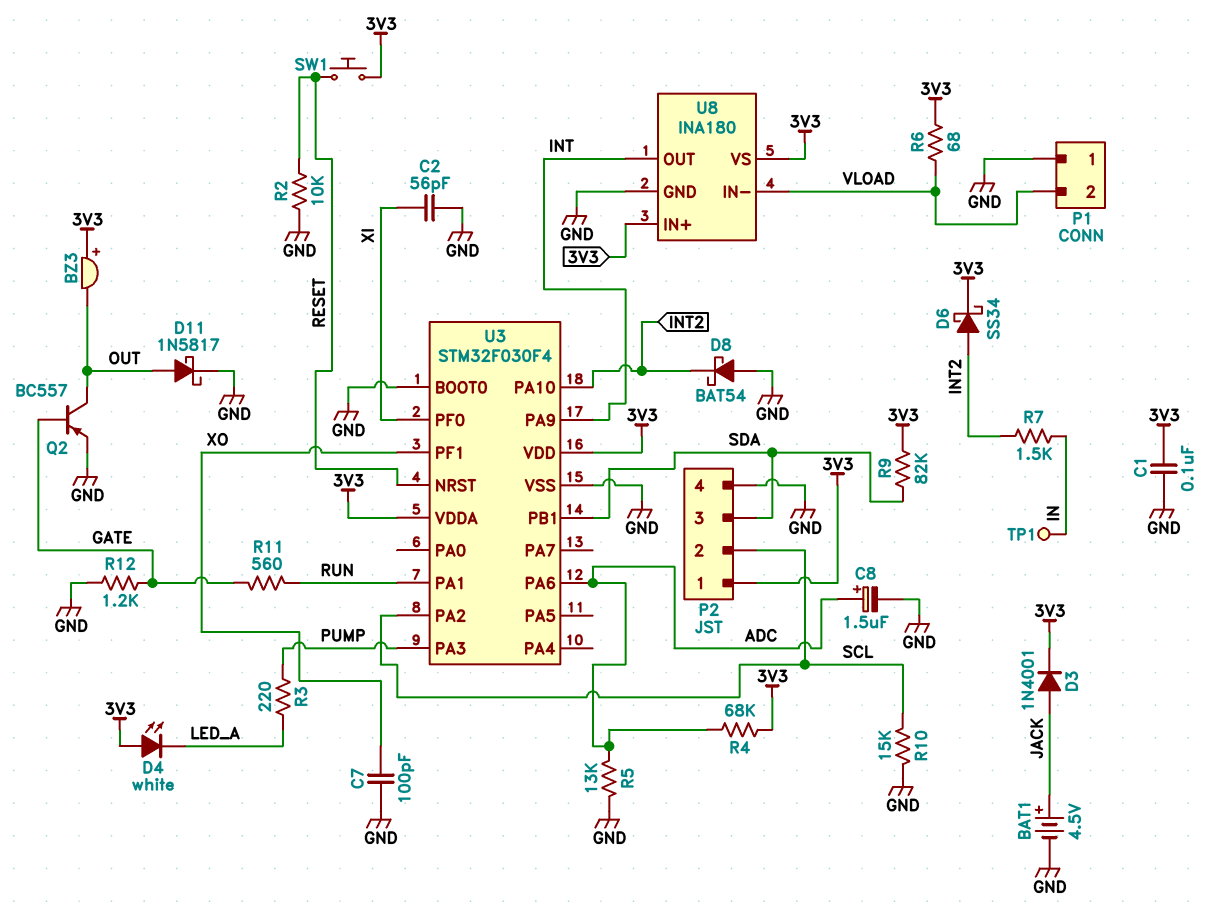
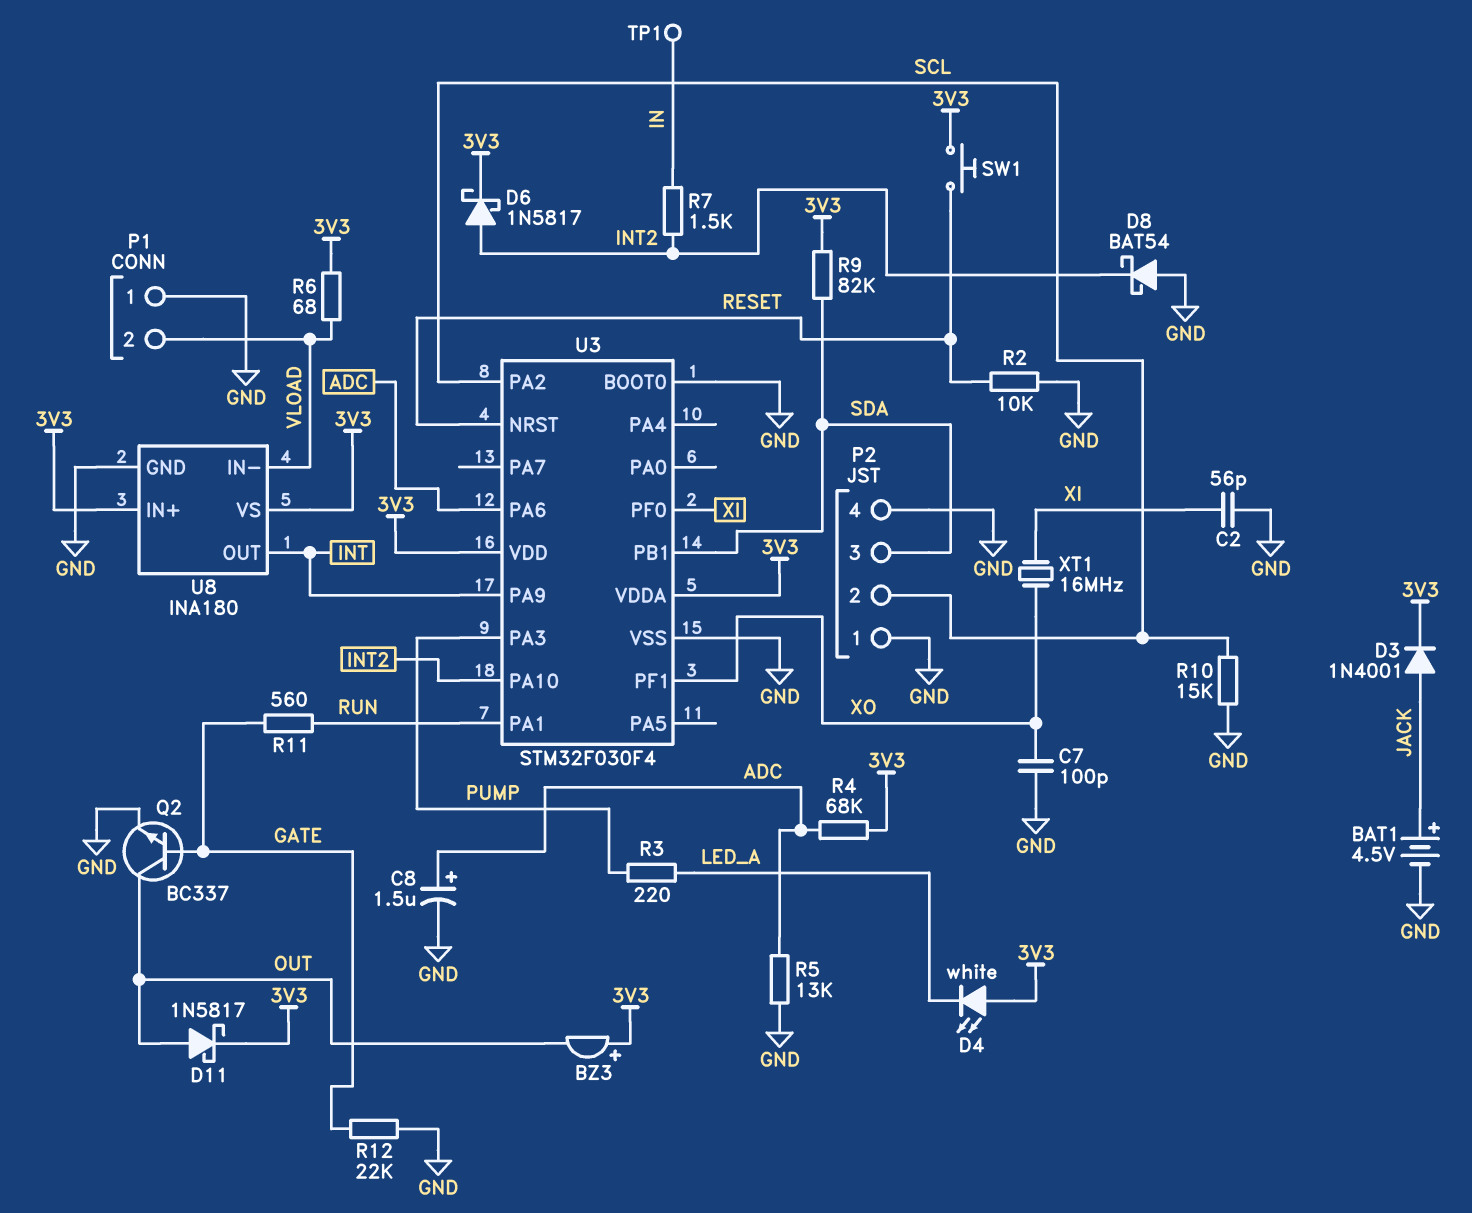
C1: 100nF (3V3, GND) -> none
D6: schottky SS34 (A INT2, K 3V3) -> schottky 1N5817 (A INT2, K 3V3)
D11: schottky 1N5817 (A OUT, K GND) -> schottky 1N5817 (A OUT, K 3V3)
P2 pin 1: 3V3 -> GND
Q2: PNP BC557 (B GATE, C OUT, E GND) -> NPN BC337 (B GATE, C OUT, E GND)
R12: 1.2k (GATE, GND) -> 22k (GATE, GND)
XT1: none -> 16MHz (XI, XO)

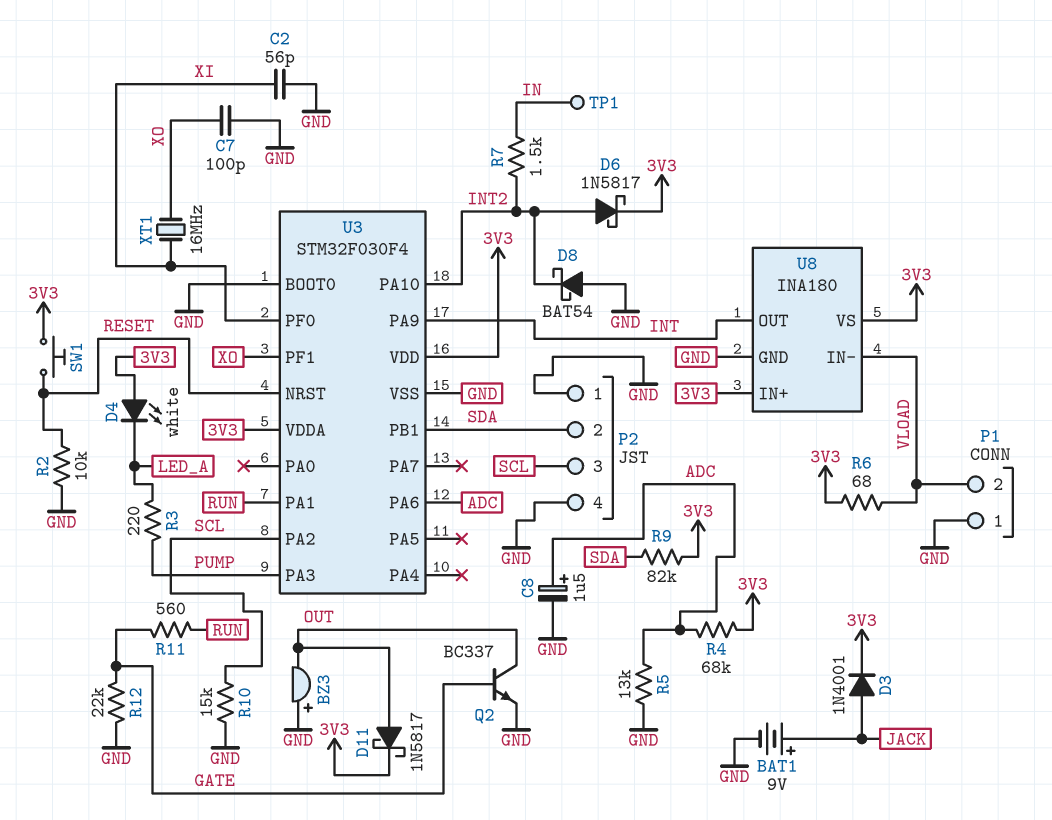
BAT1: 4.5V (plus JACK, minus GND) -> 9V (plus JACK, minus GND)
BZ3: buzzer (plus 3V3, minus OUT) -> buzzer (plus GND, minus OUT)
P2 pin 2: SCL -> SDA
P2 pin 3: SDA -> SCL

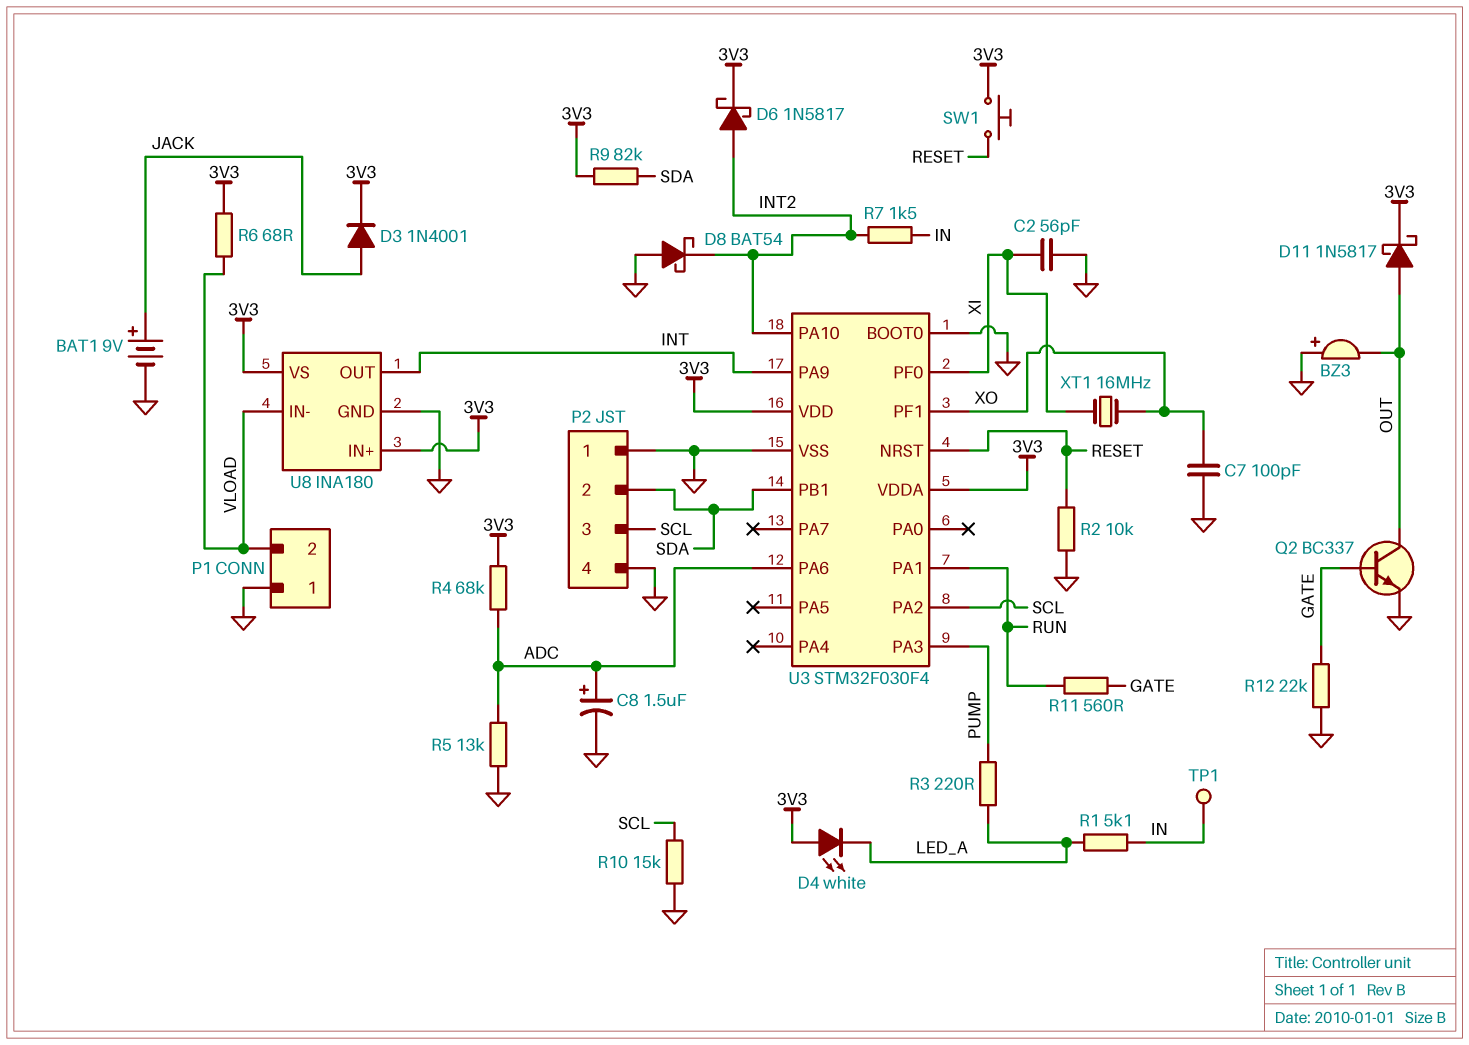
R1: none -> 5.1k (IN, LED_A)

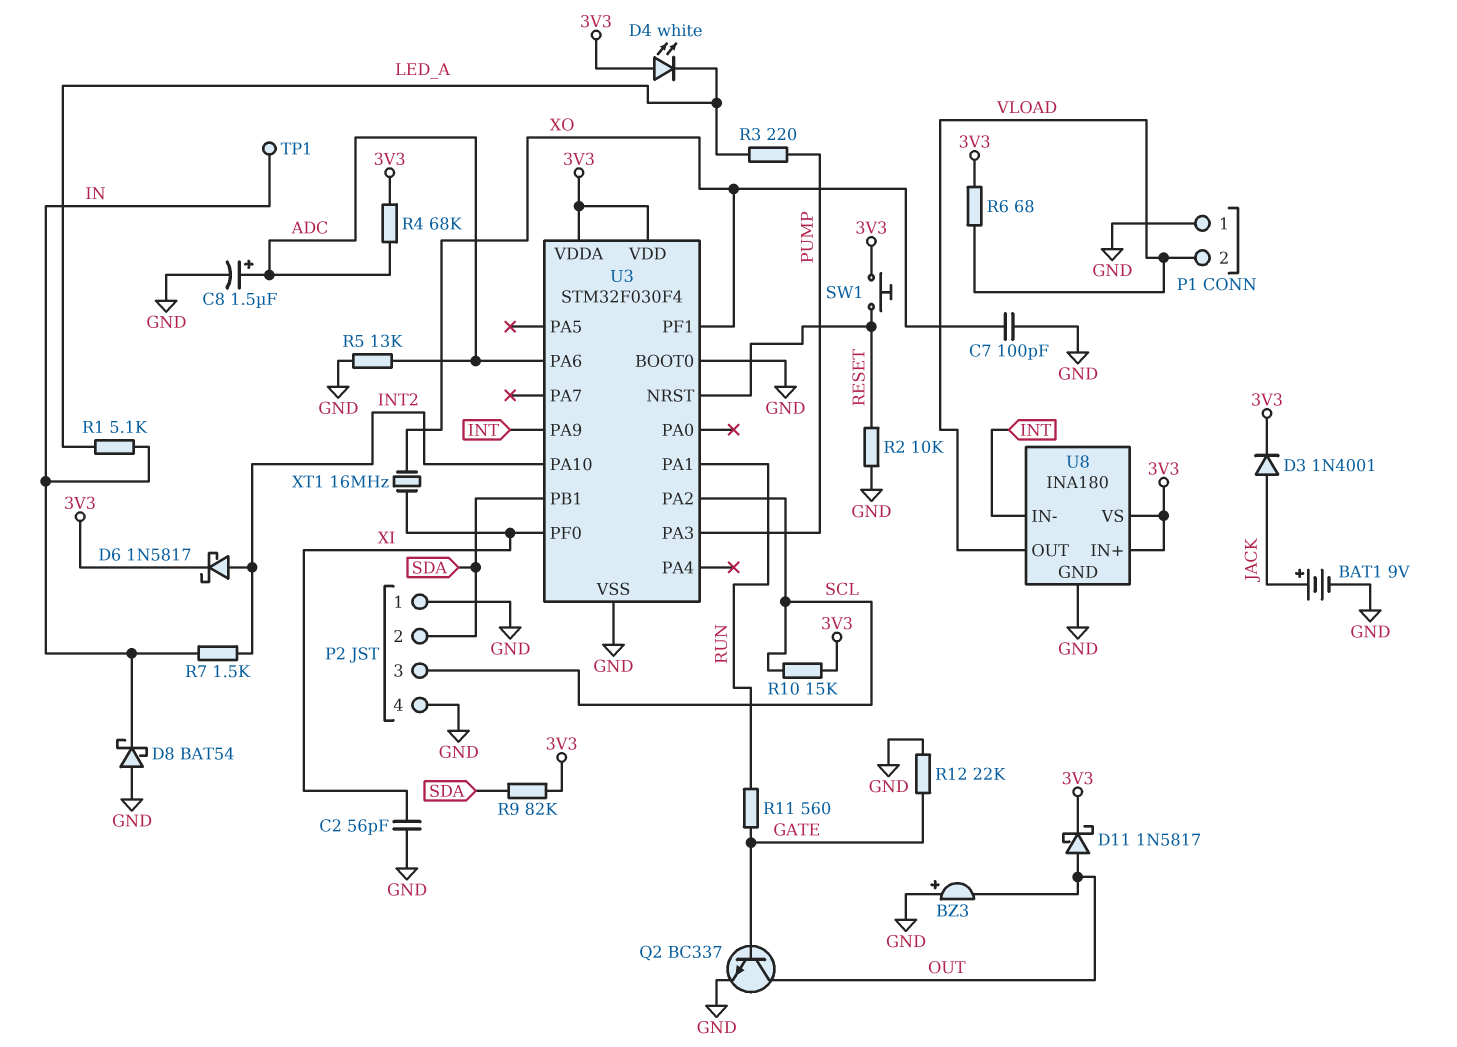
D8: schottky BAT54 (A GND, K INT2) -> schottky BAT54 (A GND, K IN)
R10: 15k (GND, SCL) -> 15k (3V3, SCL)
U8 pin IN-: VLOAD -> INT
U8 pin OUT: INT -> VLOAD

